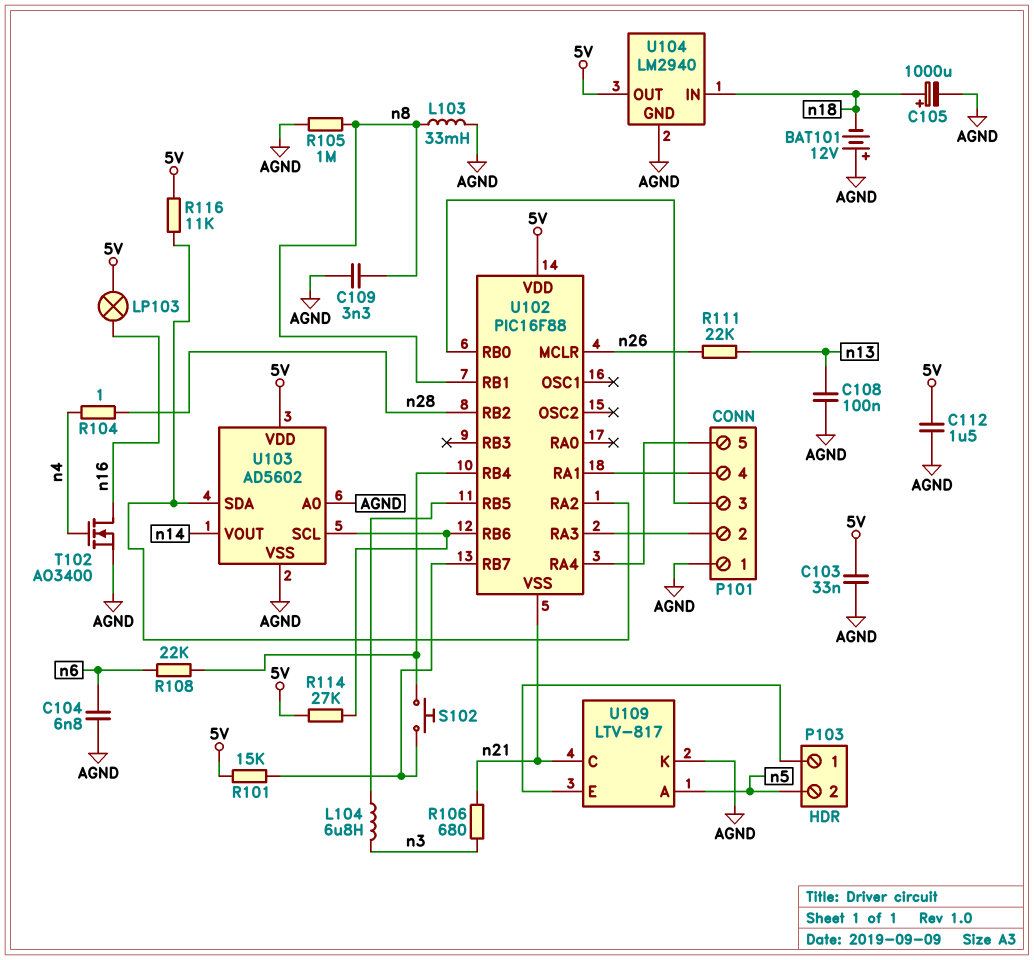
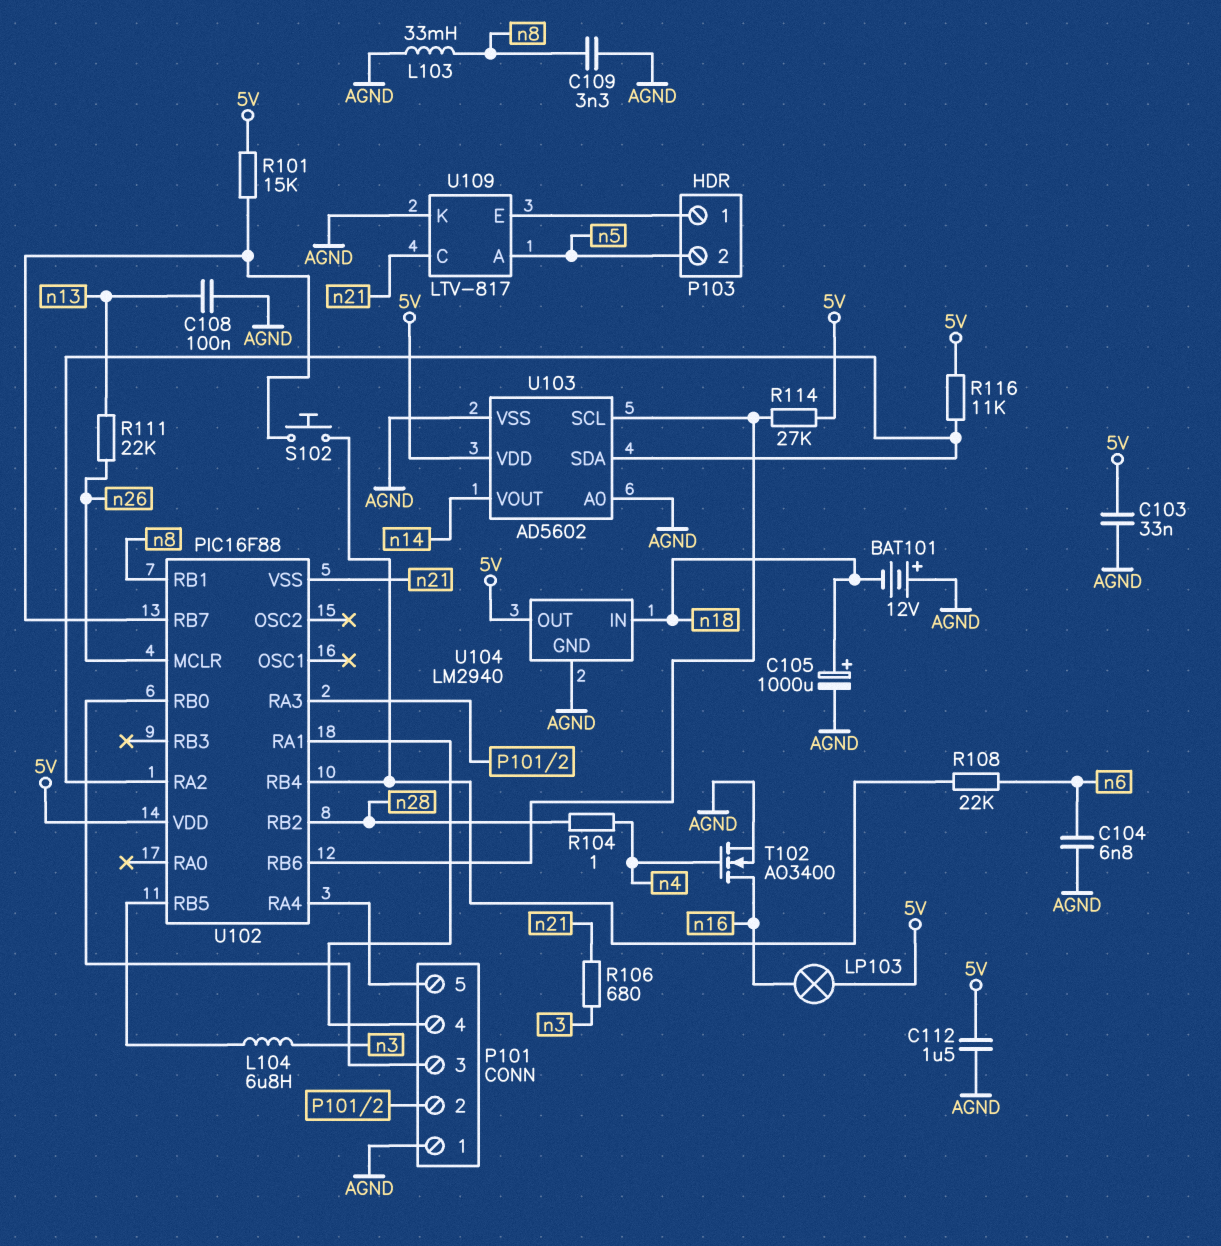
R105: 1M (AGND, n8) -> none

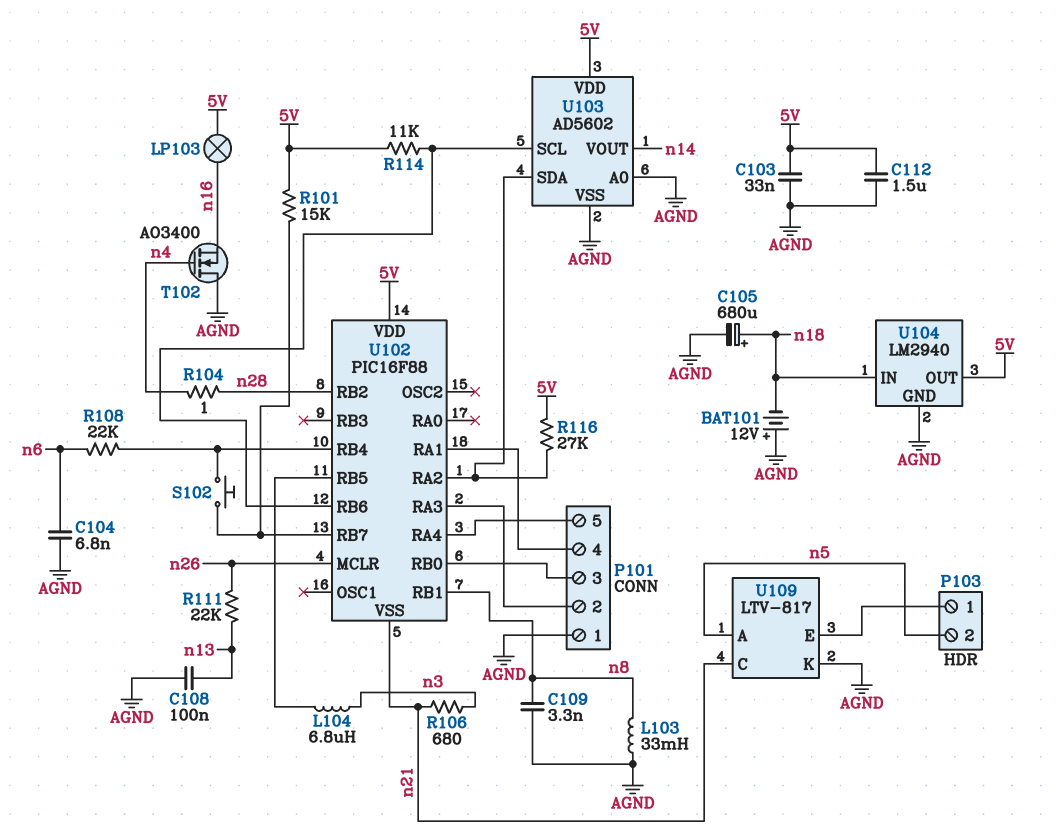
C105: 1000uF (plus n18, minus AGND) -> 680uF (plus n18, minus AGND)
R114: 27k (5V, U102/RB6) -> 11k (5V, U102/RB6)
R116: 11k (5V, U102/RA2) -> 27k (5V, U102/RA2)
T102: NMOS AO3400 (G n4, D n16, S AGND) -> NMOS AO3400 (G n4, D AGND, S n16)

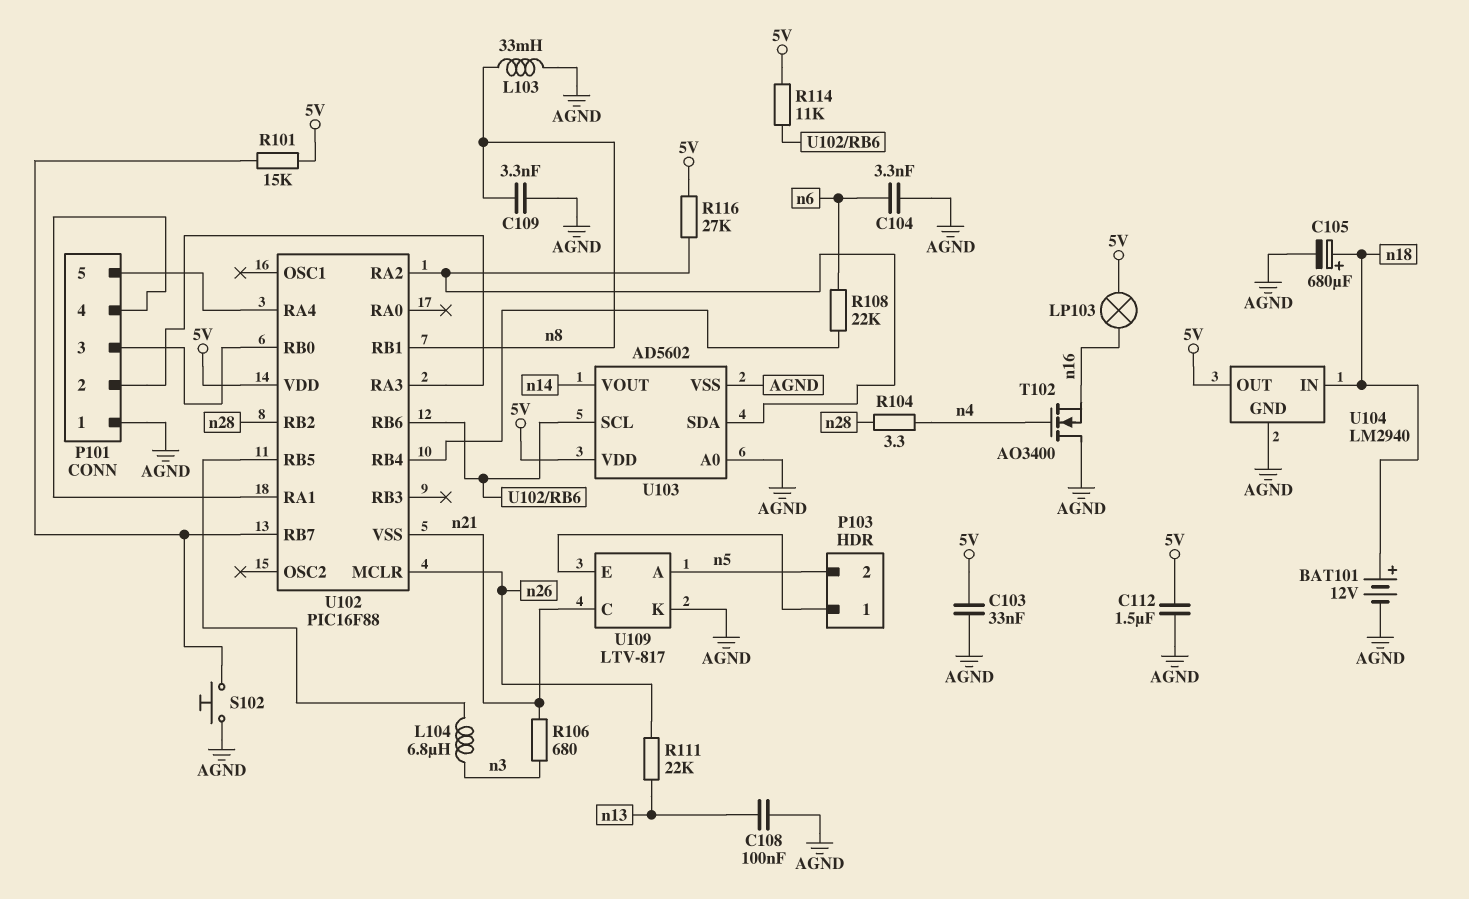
BAT101: 12V (plus AGND, minus n18) -> 12V (plus n18, minus AGND)
C104: 6.8nF (AGND, n6) -> 3.3nF (AGND, n6)
R104: 1 (n4, n28) -> 3.3 (n4, n28)
S102: button (U102/RB4, U102/RB7) -> button (AGND, U102/RB7)

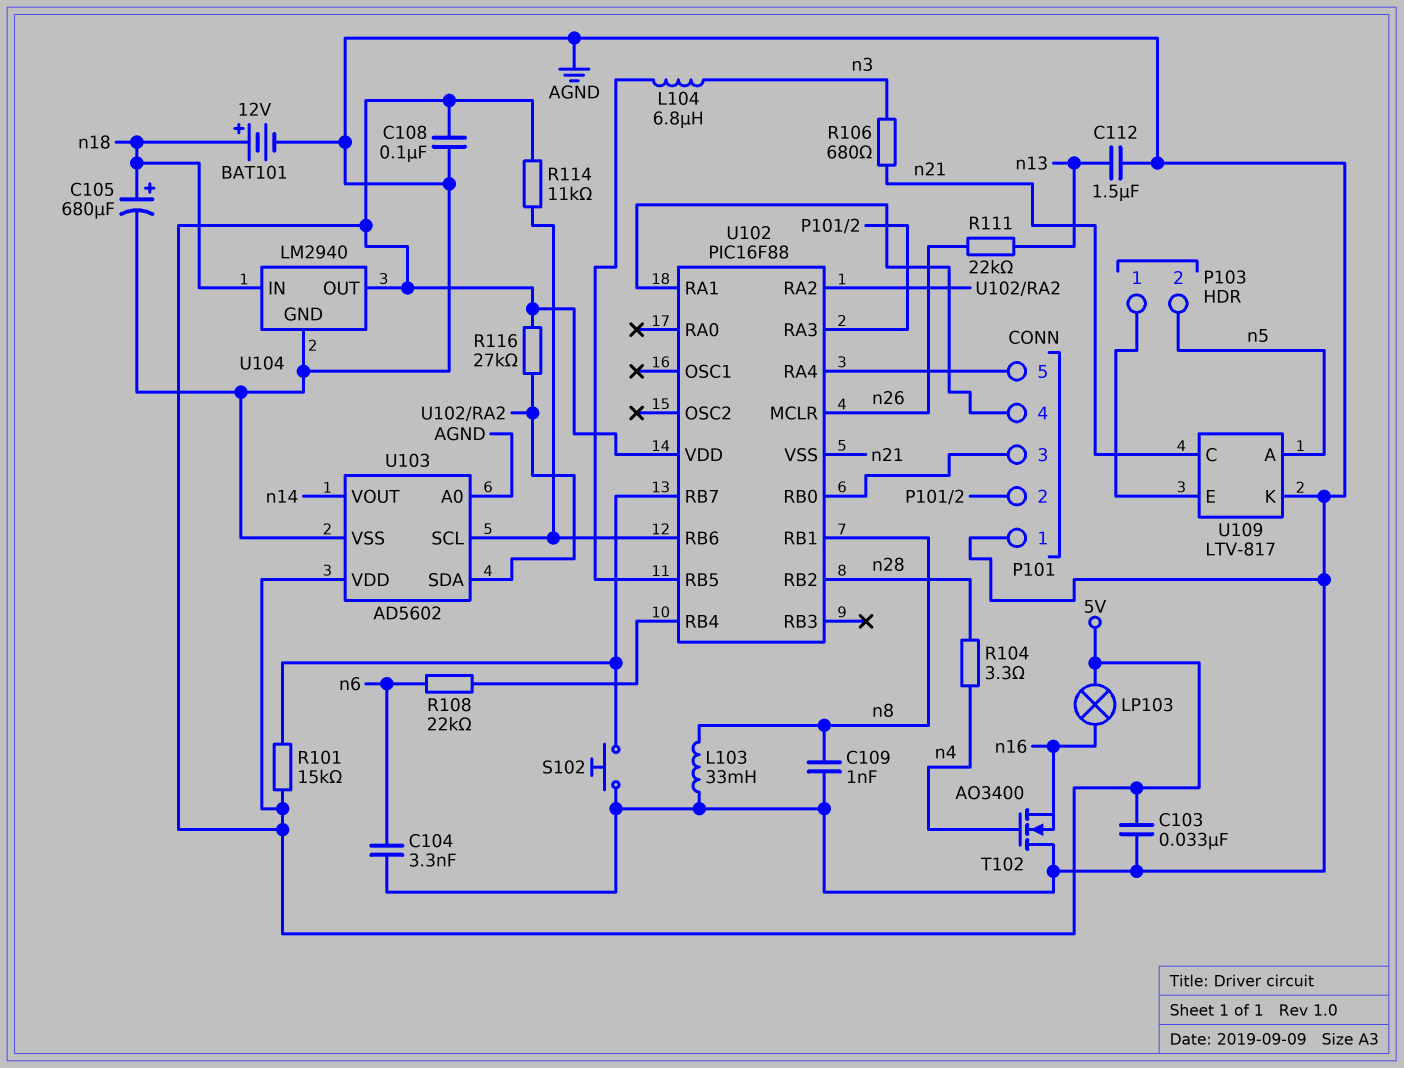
C108: 100nF (AGND, n13) -> 100nF (5V, AGND)
C109: 3.3nF (AGND, n8) -> 1nF (AGND, n8)
C112: 1.5uF (5V, AGND) -> 1.5uF (AGND, n13)

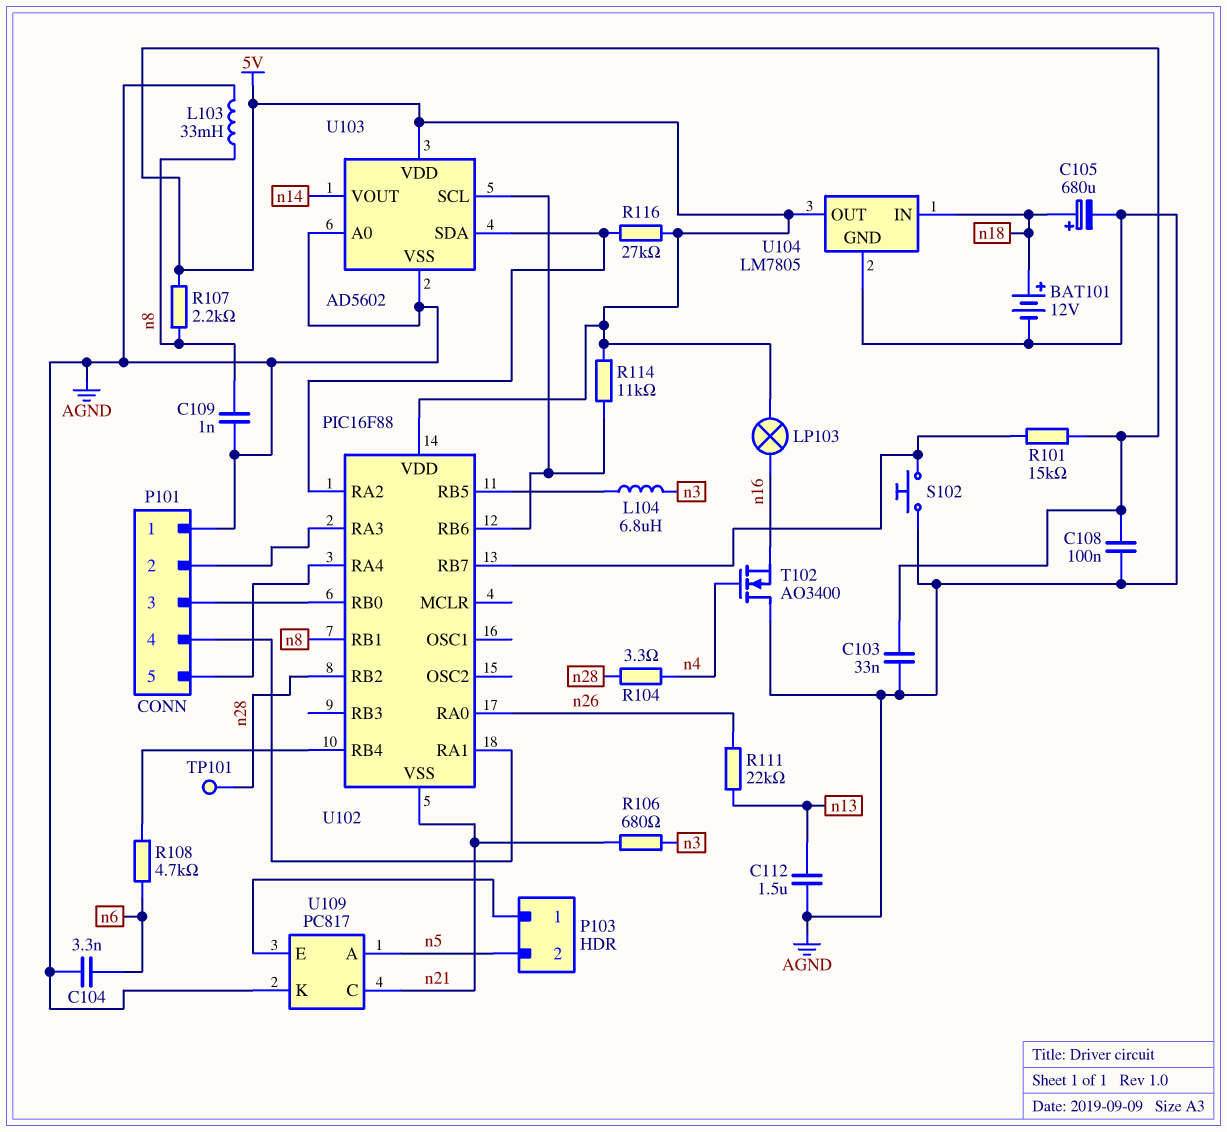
R107: none -> 2.2k (5V, n8)
R108: 22k (U102/RB4, n6) -> 4.7k (U102/RB4, n6)
TP101: none -> test point (n28)
U102 pin MCLR: n26 -> none
U102 pin RA0: none -> n26
U104: LM2940 -> LM7805
U109: LTV-817 -> PC817

